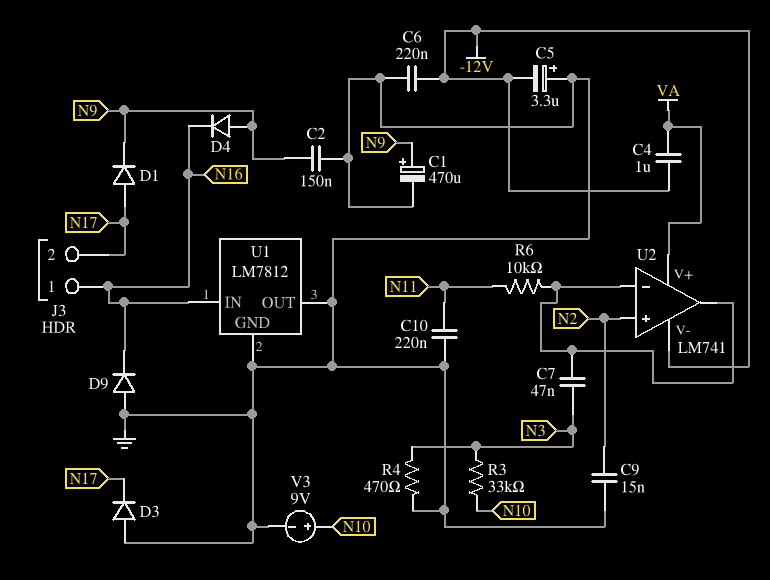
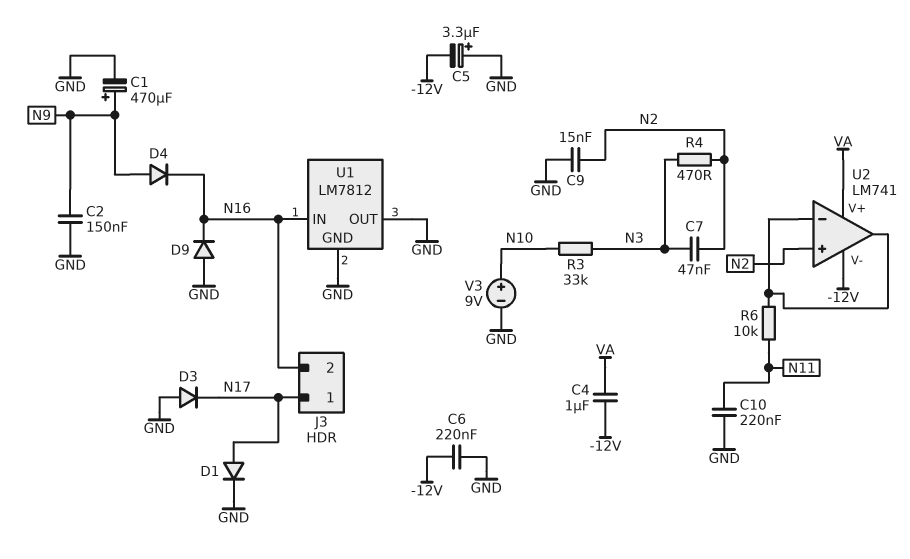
C7: 47nF (N3, U2/in-) -> 47nF (N2, N3)
D1: diode (A N17, K N9) -> diode (A N17, K GND)
J3 pin 1: N16 -> N17
J3 pin 2: N17 -> N16
R4: 470 (GND, N3) -> 470 (N2, N3)

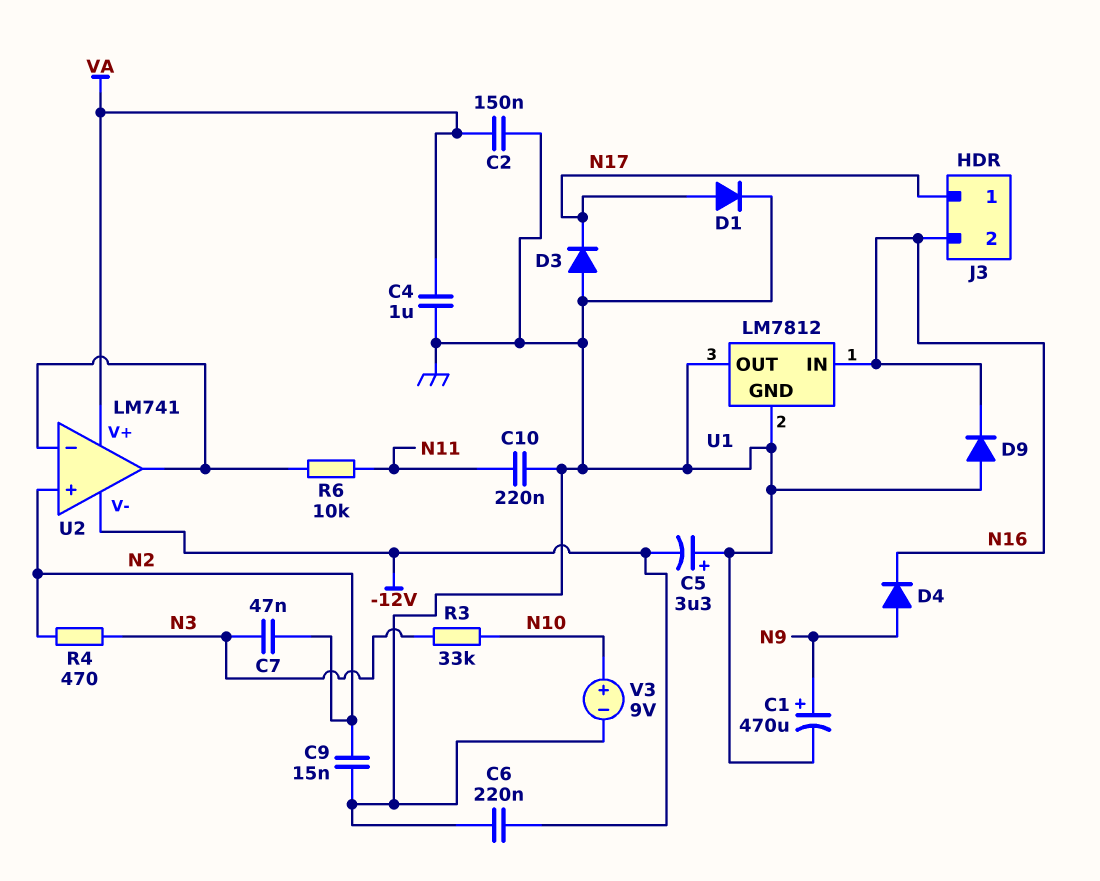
C2: 150nF (GND, N9) -> 150nF (GND, VA)
C4: 1uF (-12V, VA) -> 1uF (GND, VA)

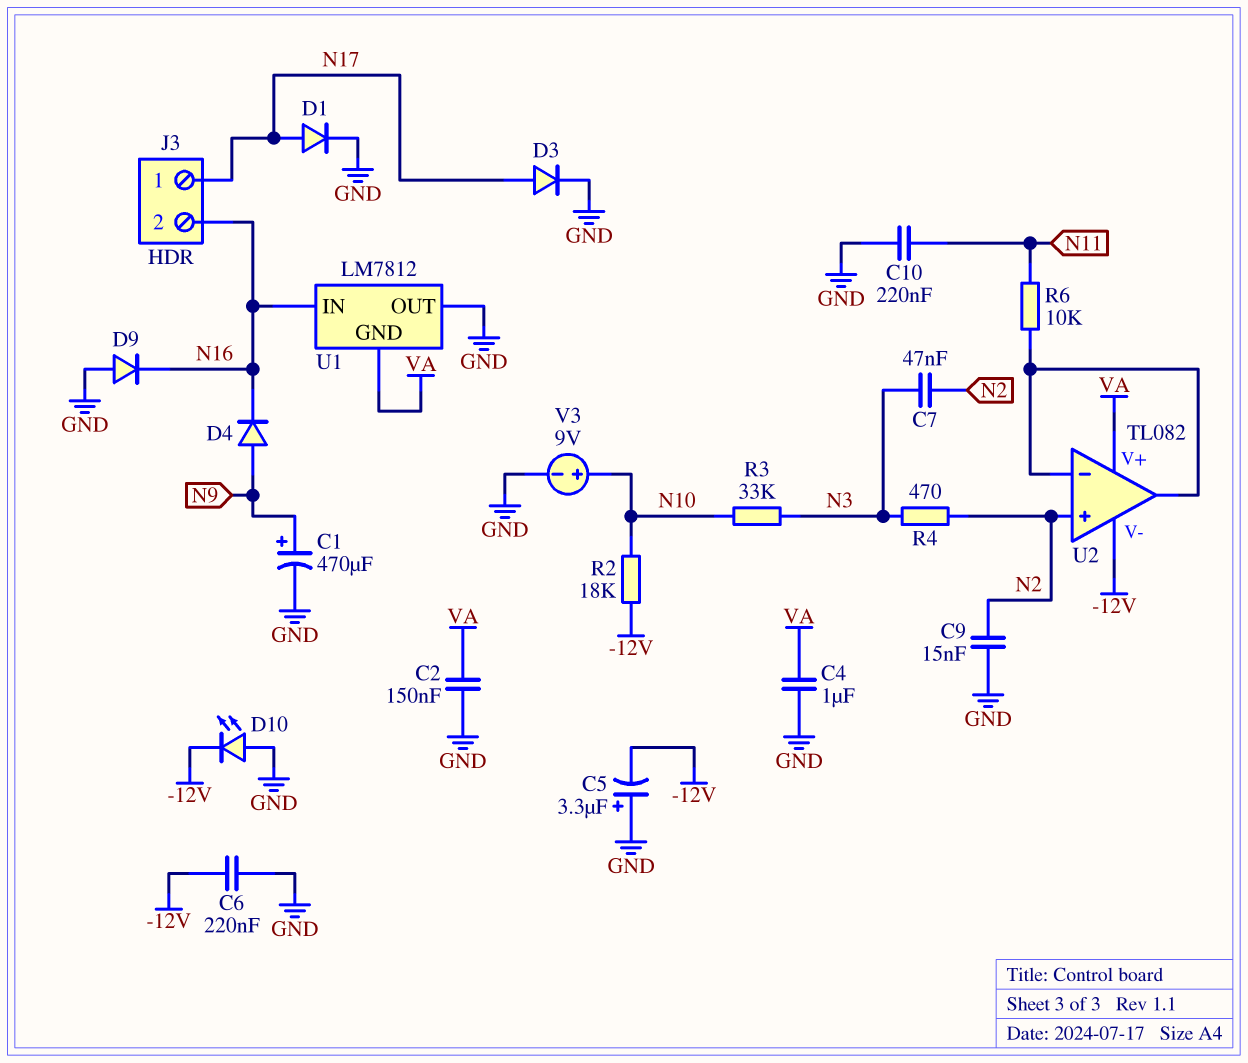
D3: diode (A GND, K N17) -> diode (A N17, K GND)
D10: none -> LED (A GND, K -12V)
R2: none -> 18k (-12V, N10)
U1 pin GND: GND -> VA
U2: LM741 -> TL082

